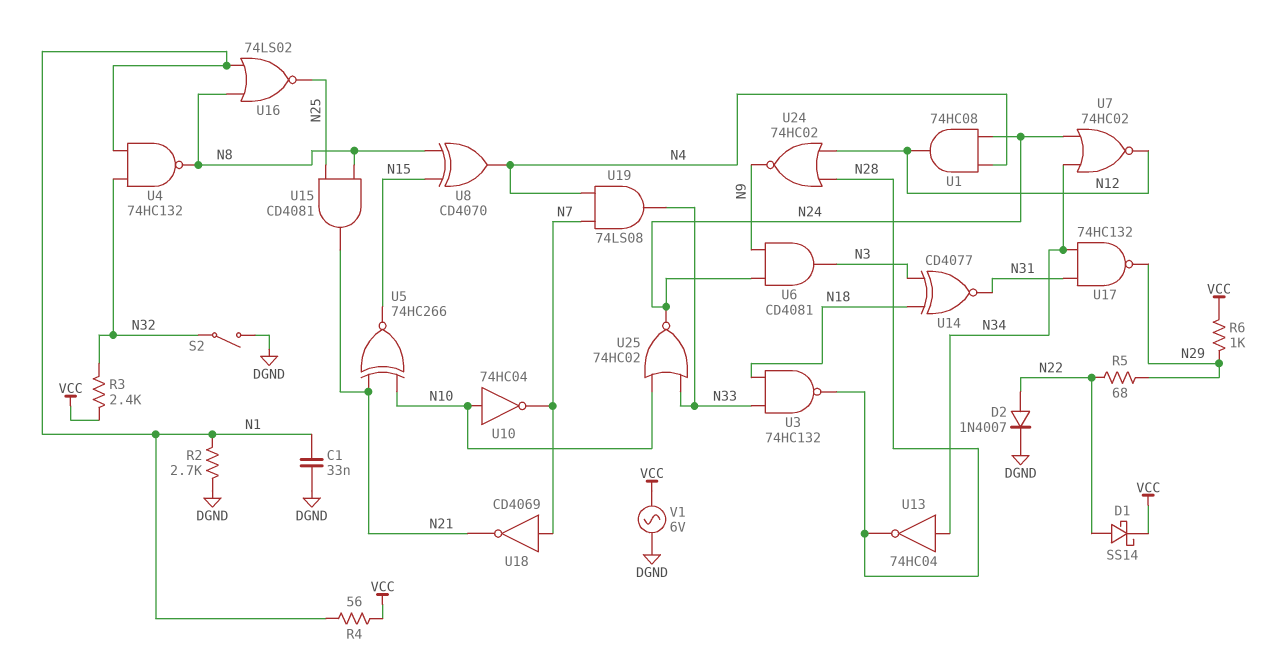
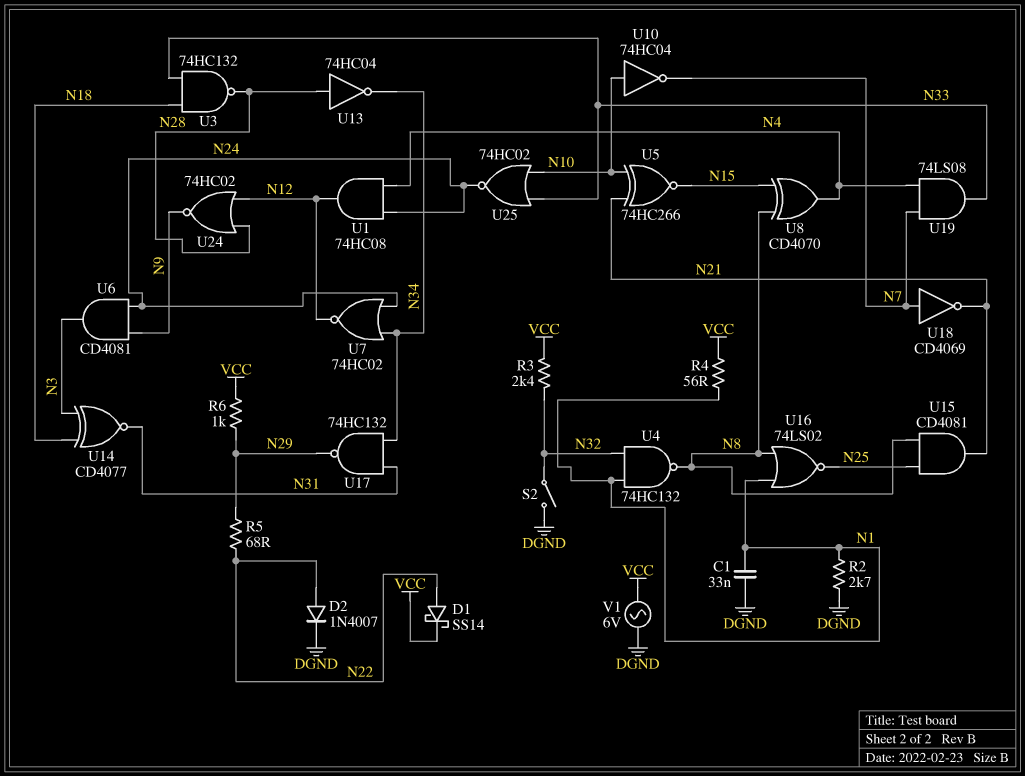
U13: NOT 74HC04 (in N34, out N28) -> NOT 74HC04 (in N28, out N34)

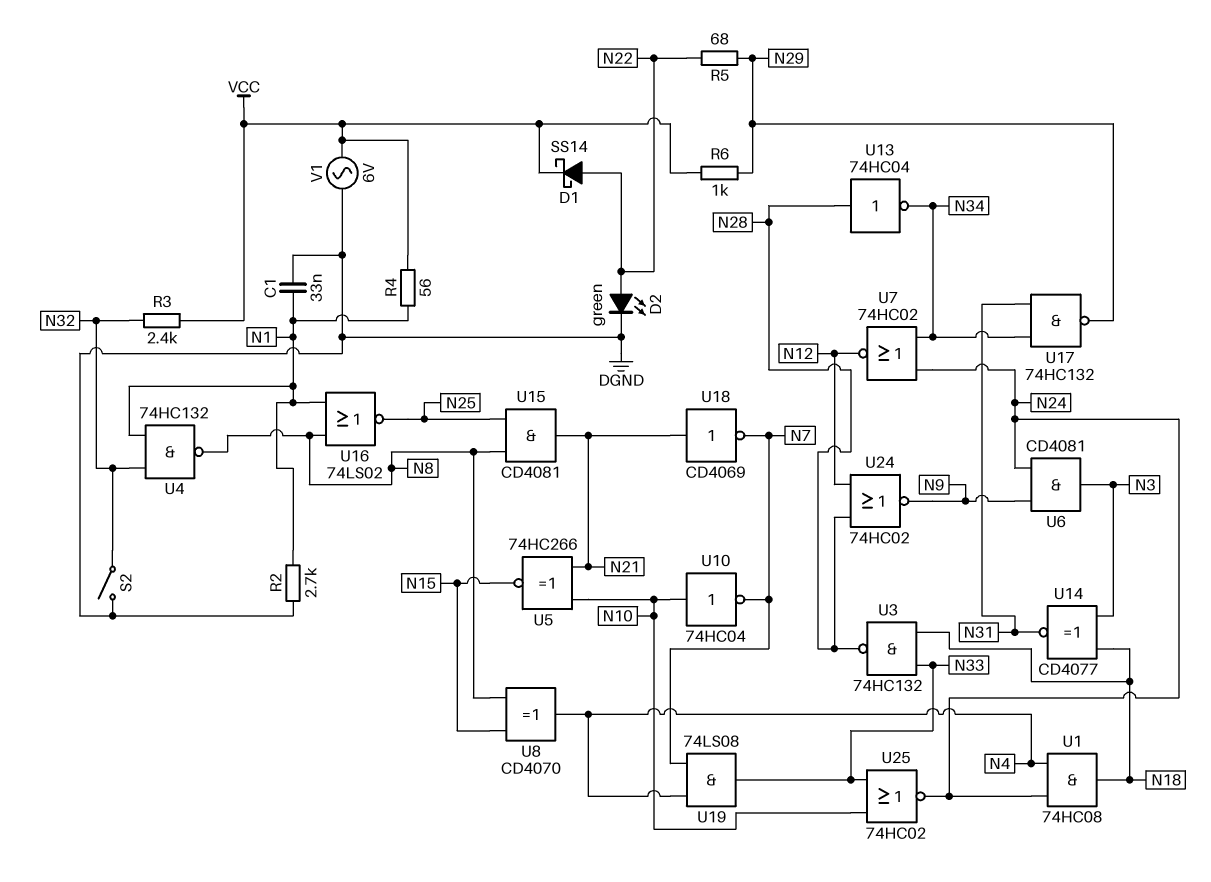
D2: diode 1N4007 (A N22, K DGND) -> LED green (A N22, K DGND)
U1: AND 74HC08 (in N4, in N24, out N12) -> AND 74HC08 (in N4, in N24, out N18)
U18: NOT CD4069 (in N7, out N21) -> NOT CD4069 (in N21, out N7)

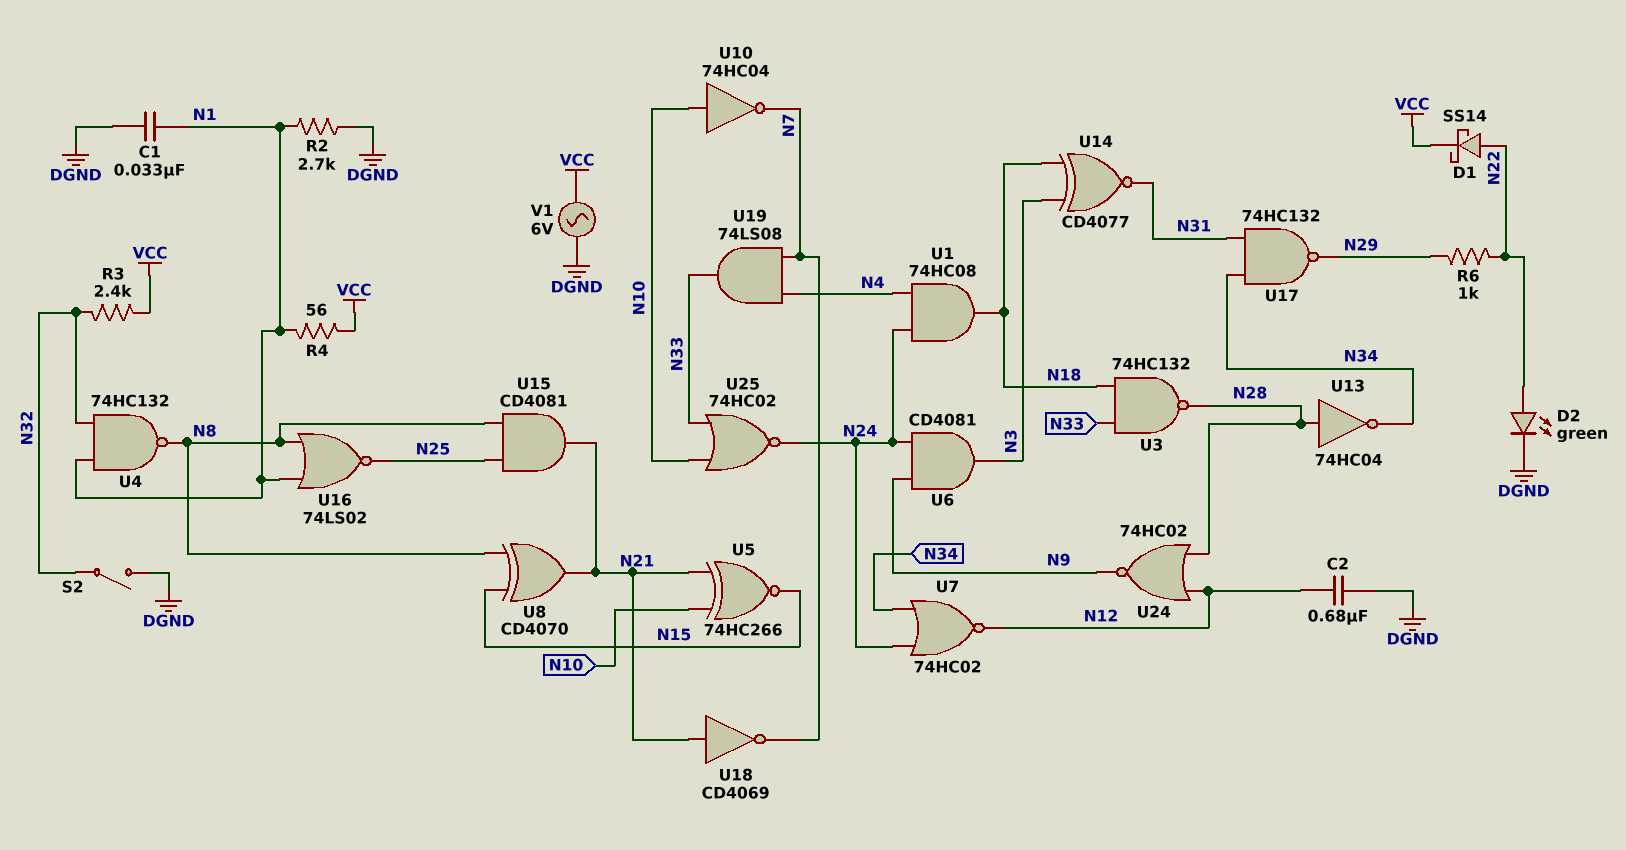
C2: none -> 680nF (DGND, N12)
R5: 68 (N22, N29) -> none
R6: 1k (N29, VCC) -> 1k (N22, N29)
U8: XOR CD4070 (in N8, in N15, out N4) -> XOR CD4070 (in N8, in N15, out N21)

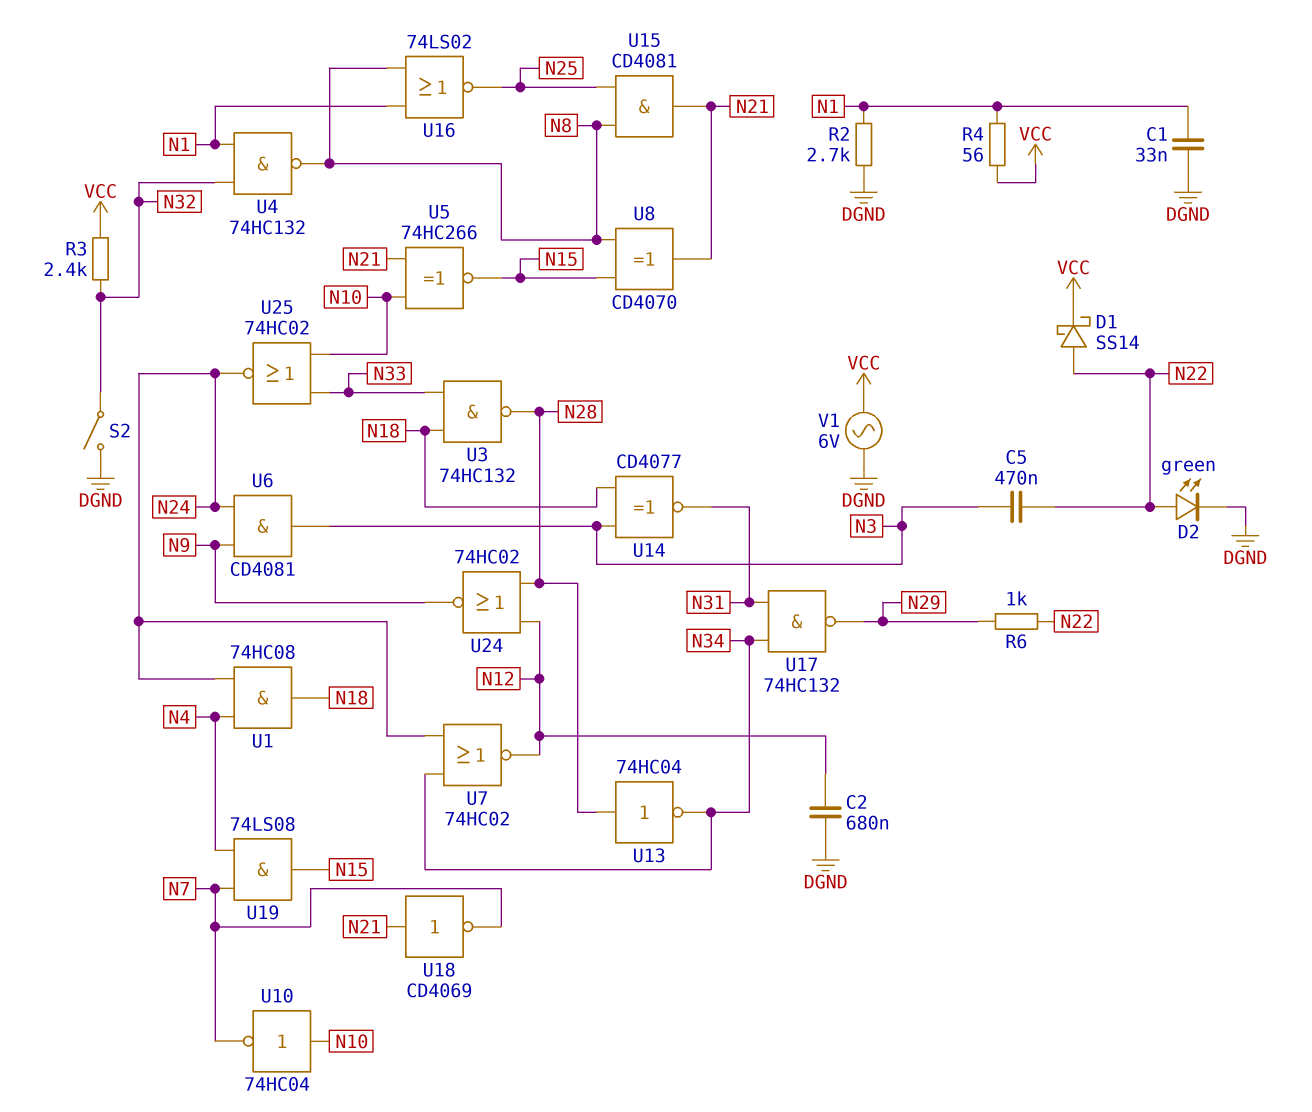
C5: none -> 470nF (N3, N22)
U19: AND 74LS08 (in N4, in N7, out N33) -> AND 74LS08 (in N4, in N7, out N15)

